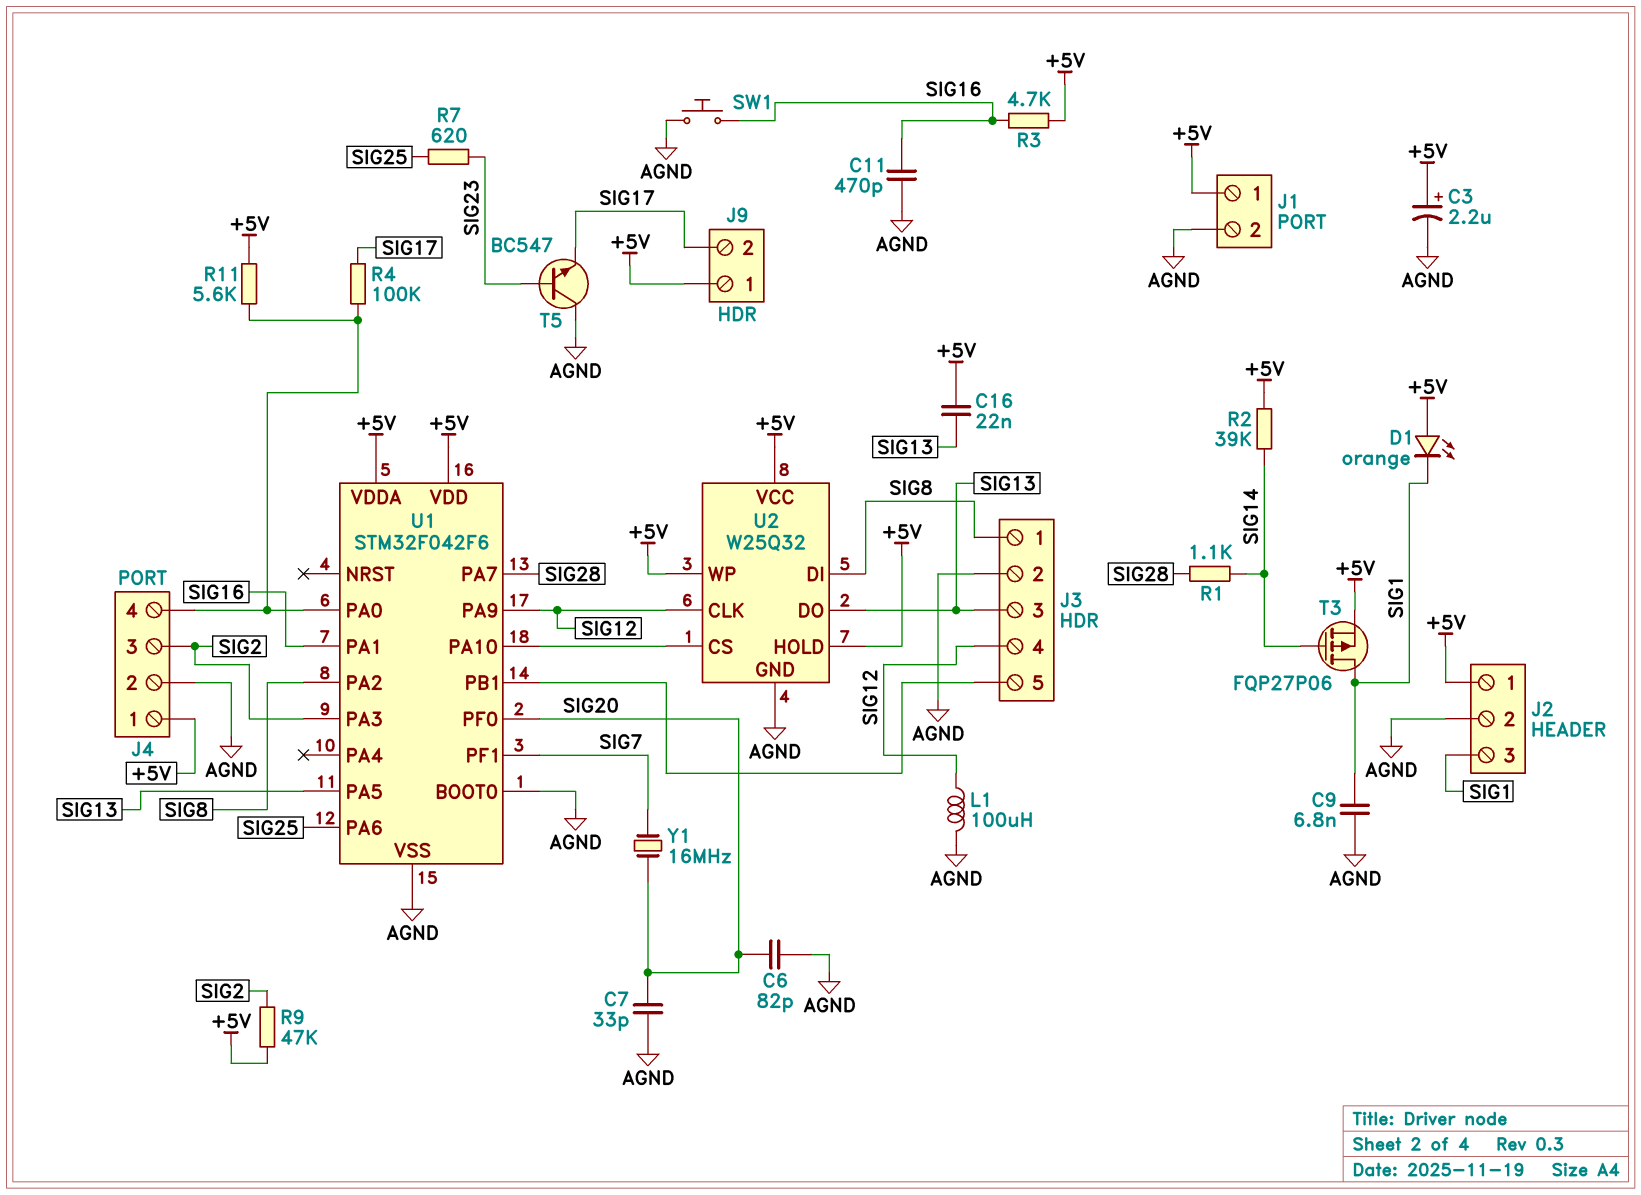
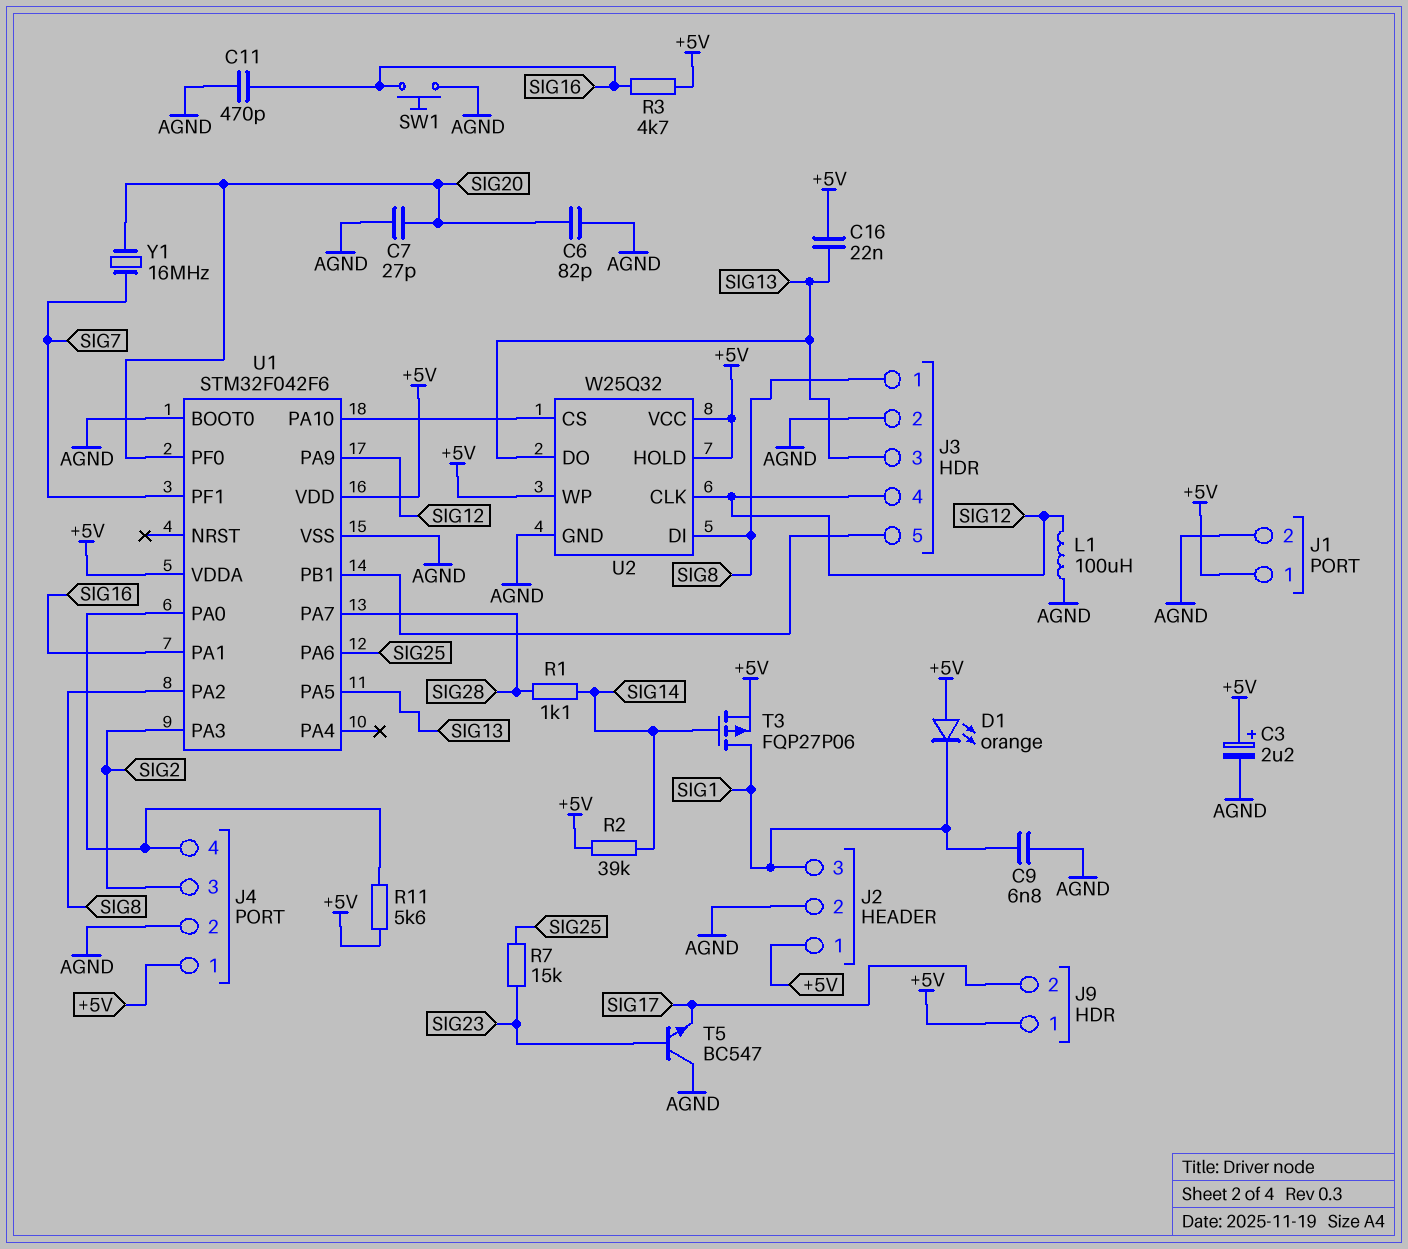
C7: 33pF (AGND, SIG20) -> 27pF (AGND, SIG20)
R4: 100k (J4/4, SIG17) -> none
R7: 620 (SIG23, SIG25) -> 15k (SIG23, SIG25)
R9: 47k (+5V, SIG2) -> none

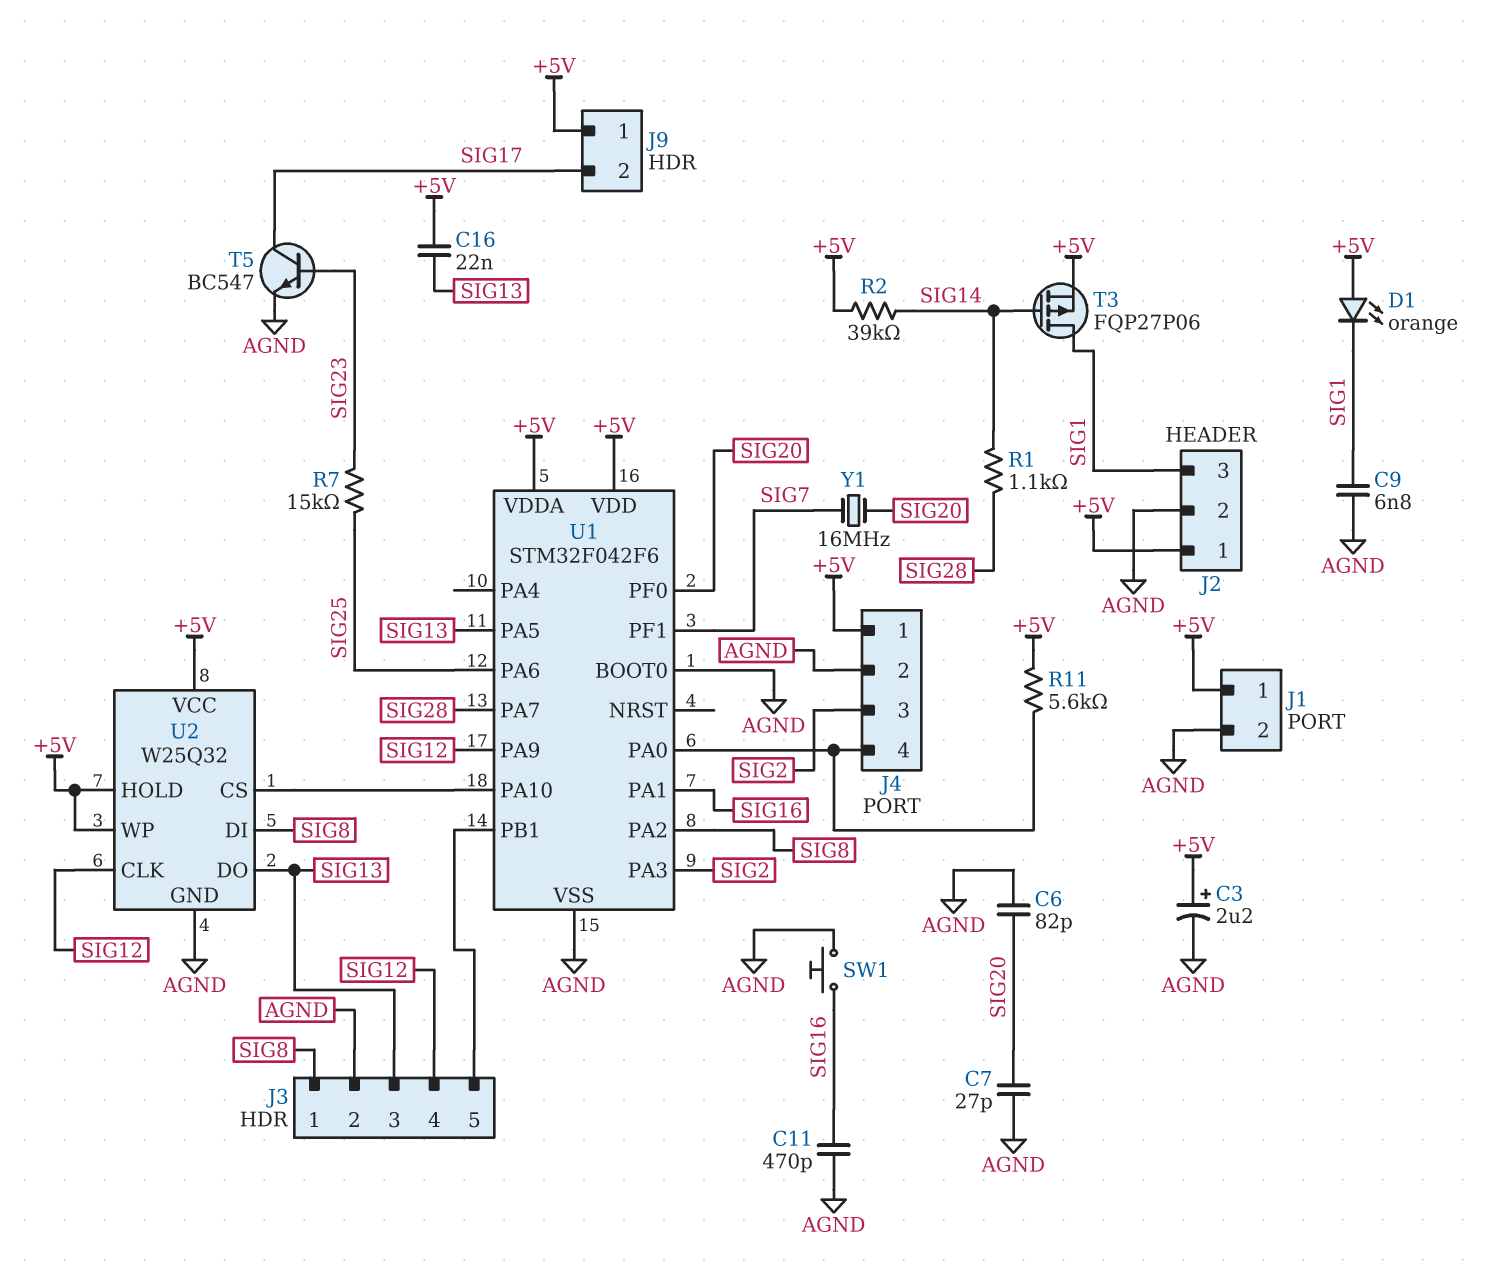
L1: 100uH (AGND, SIG12) -> none
R3: 4.7k (+5V, SIG16) -> none
T5: NPN BC547 (B SIG23, C AGND, E SIG17) -> NPN BC547 (B SIG23, C SIG17, E AGND)

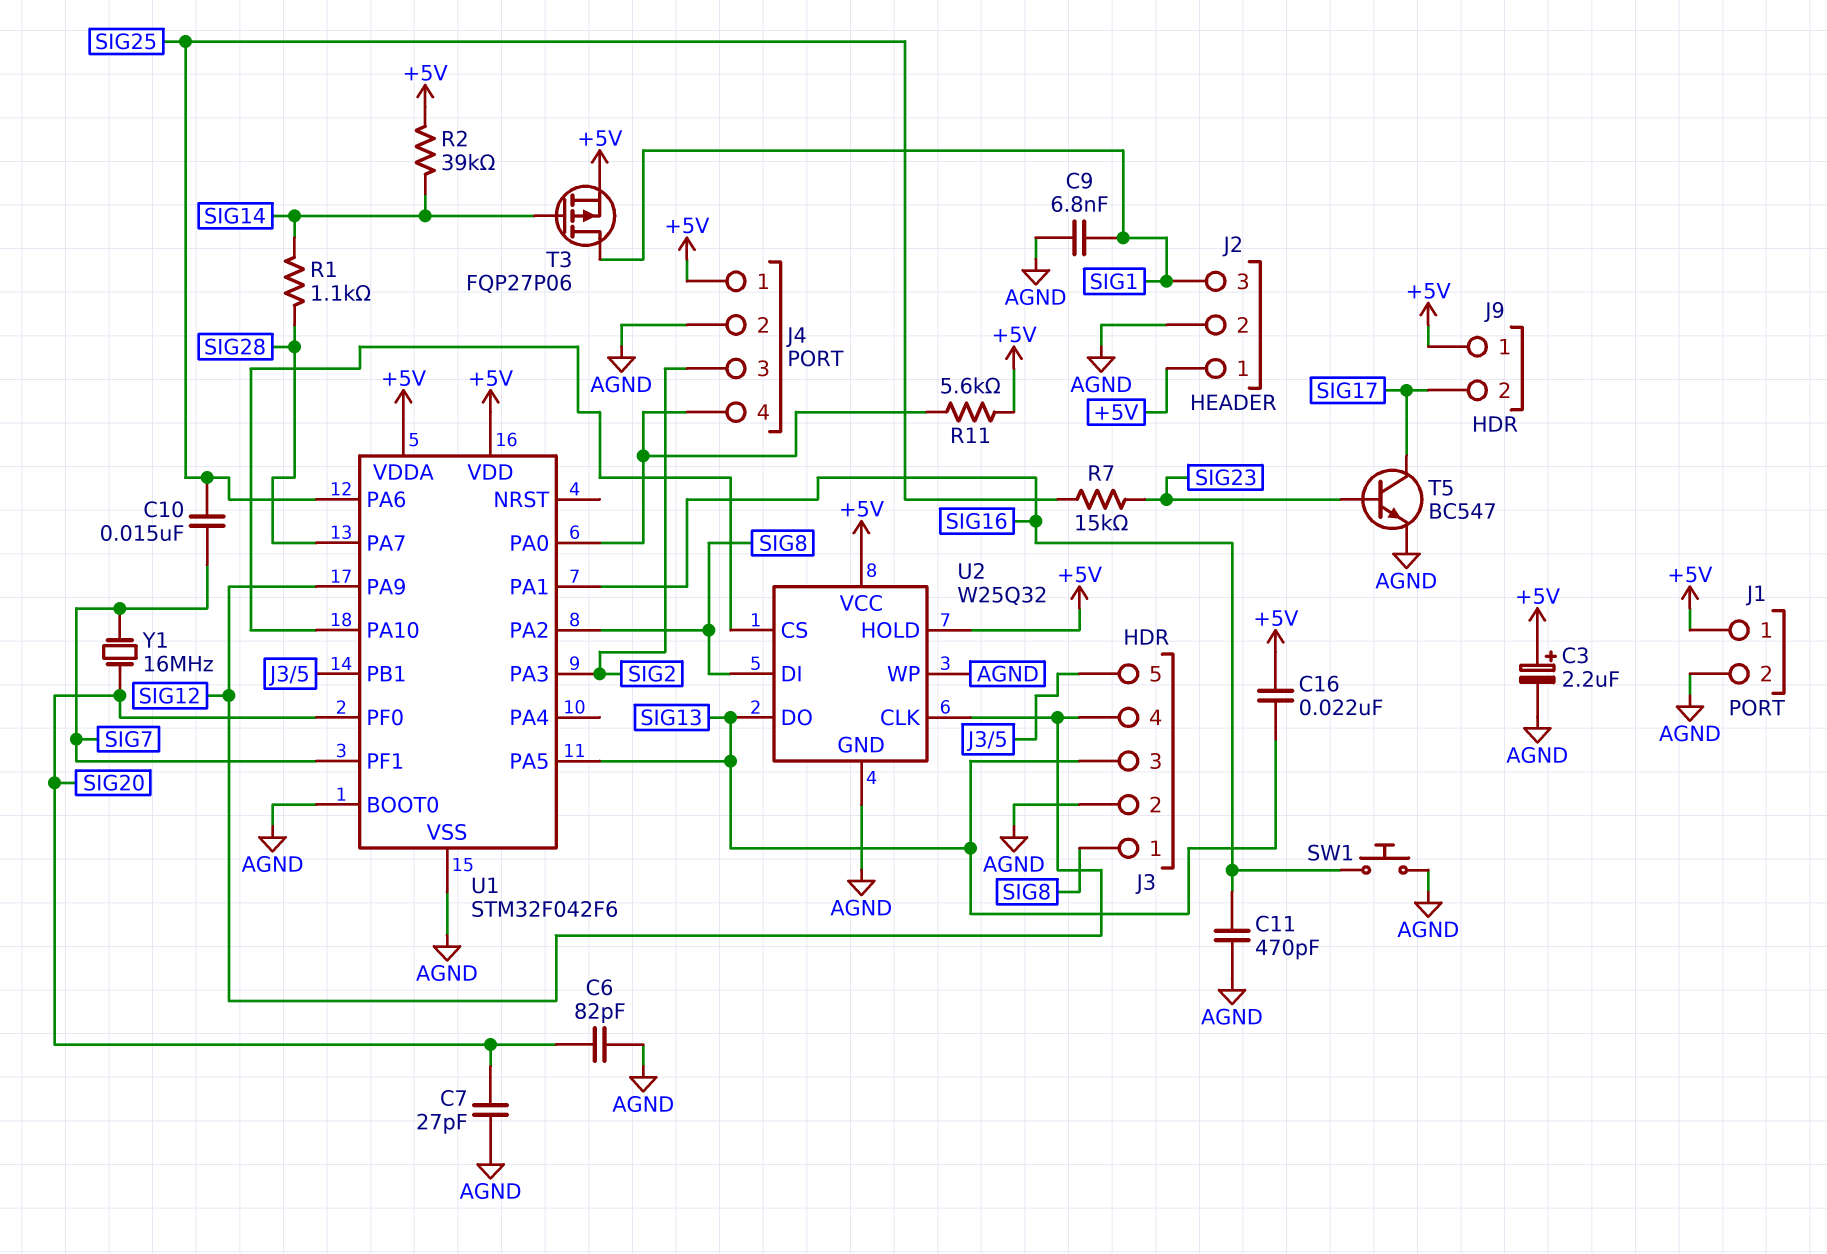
C10: none -> 15nF (SIG7, SIG25)
D1: LED orange (A +5V, K SIG1) -> none
U2 pin WP: +5V -> AGND

